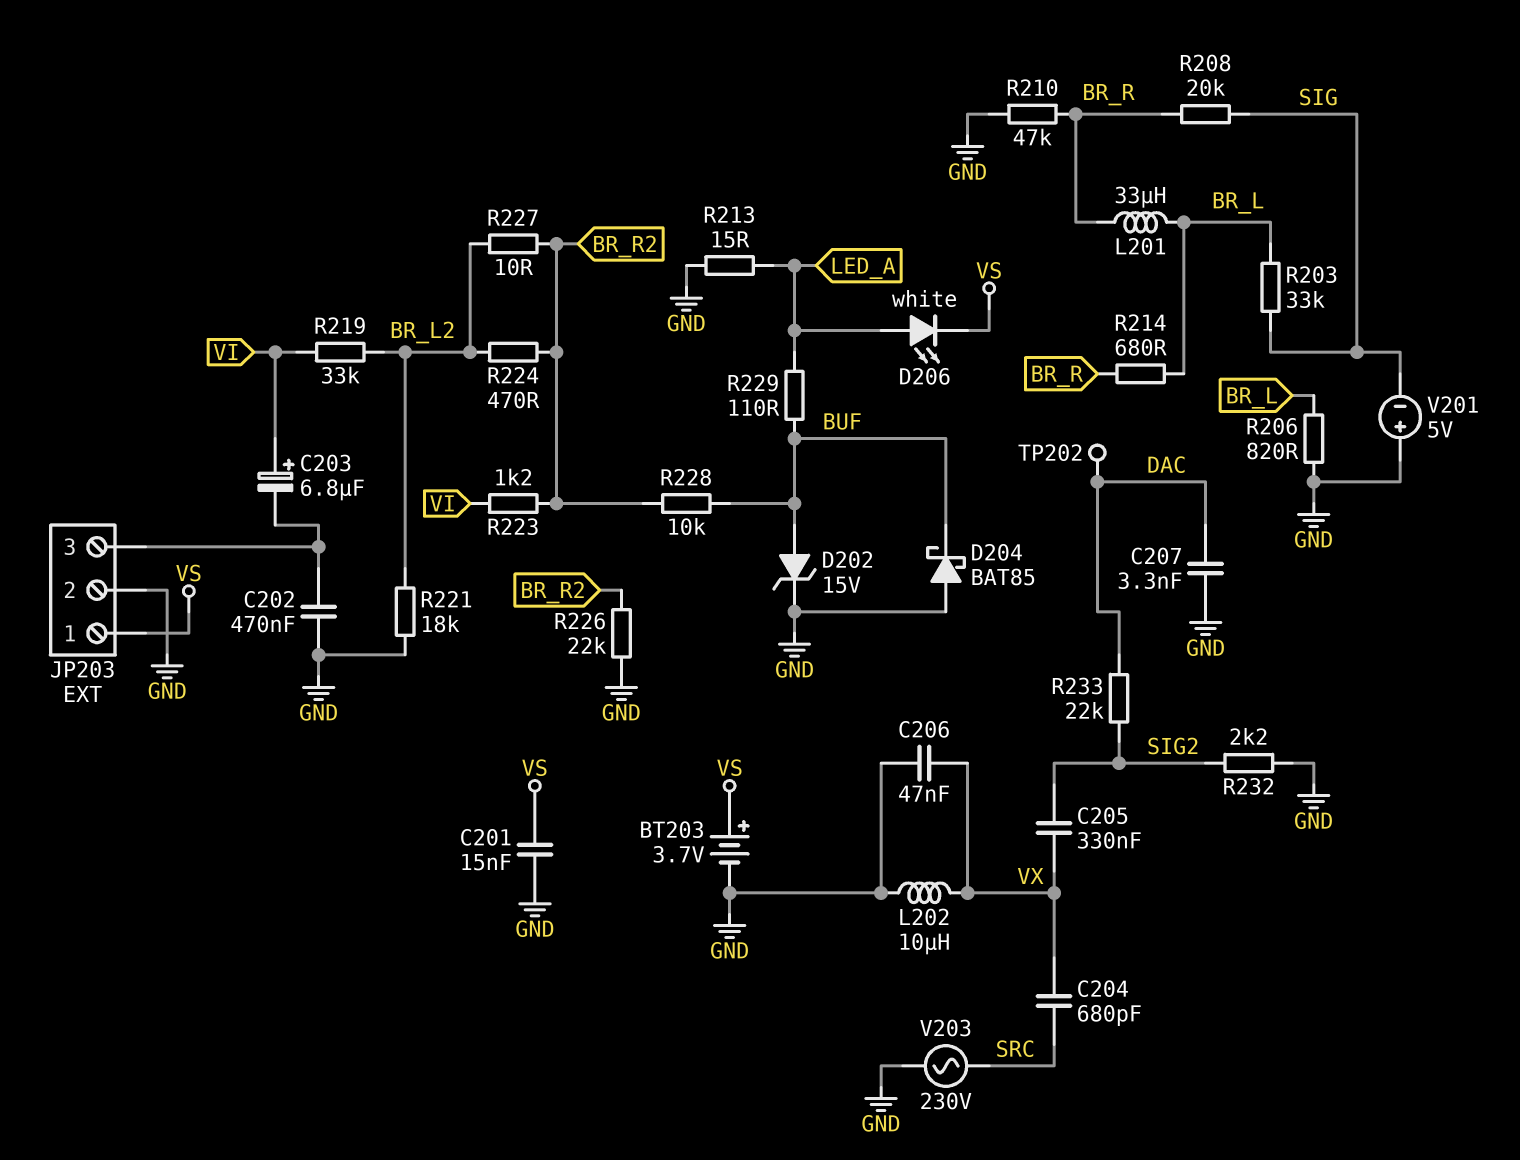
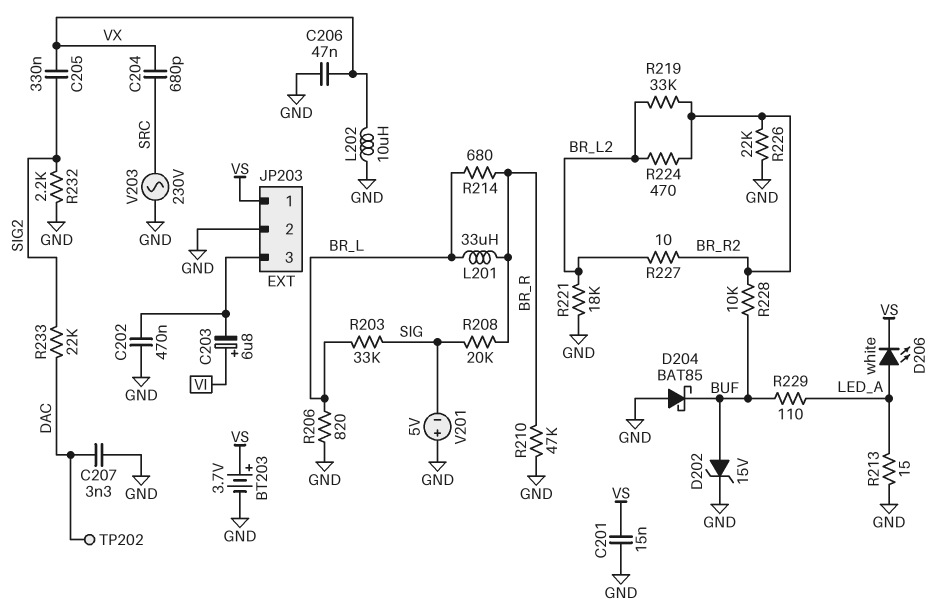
R219: 33k (BR_L2, VI) -> 33k (BR_L2, BR_R2)
R223: 1.2k (BR_R2, VI) -> none

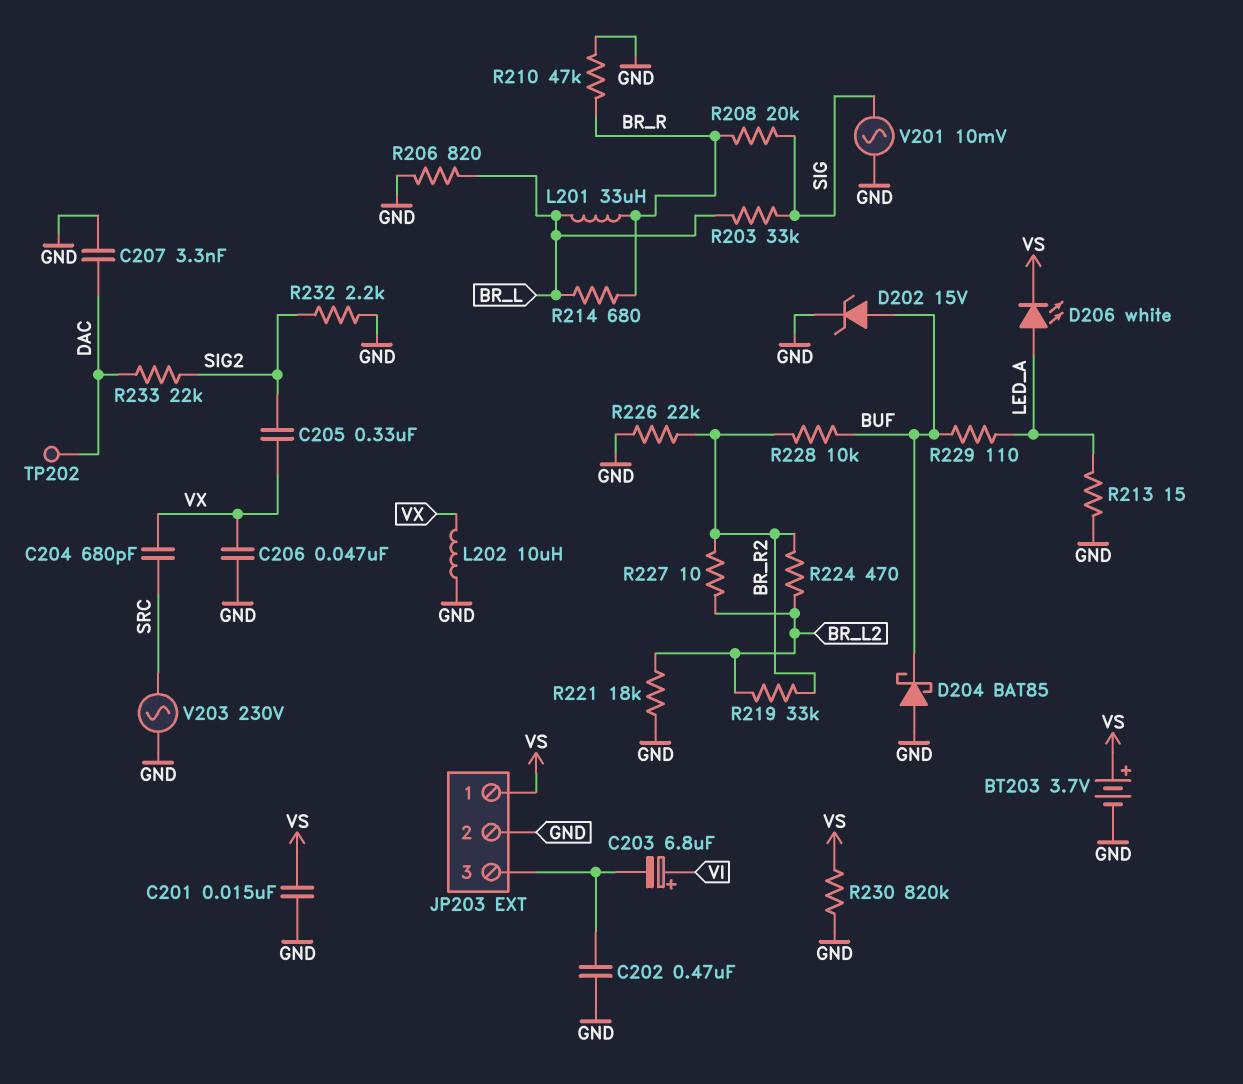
R230: none -> 820k (GND, VS)
V201: 5V (plus GND, minus SIG) -> AC 10mV (GND, SIG)

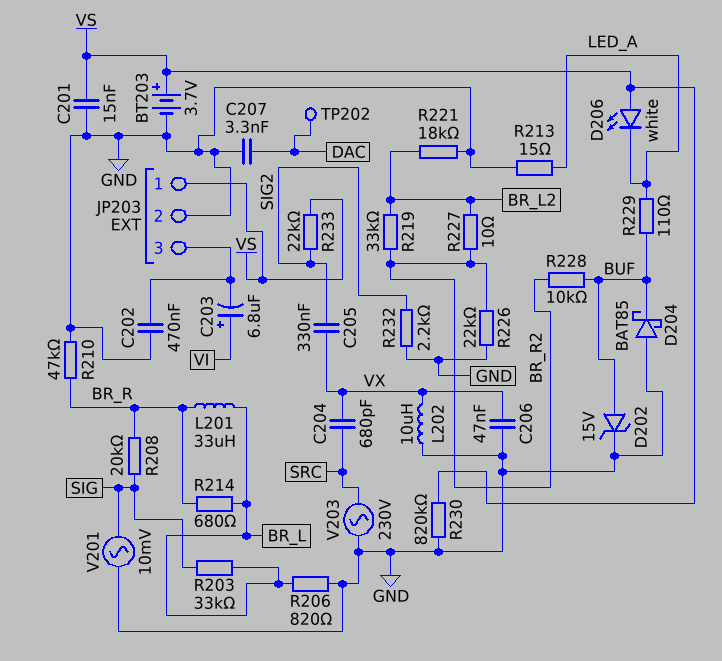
D206: LED white (A LED_A, K VS) -> LED white (A VS, K LED_A)
R224: 470 (BR_L2, BR_R2) -> none
R233: 22k (DAC, SIG2) -> 22k (SIG2, VS)

